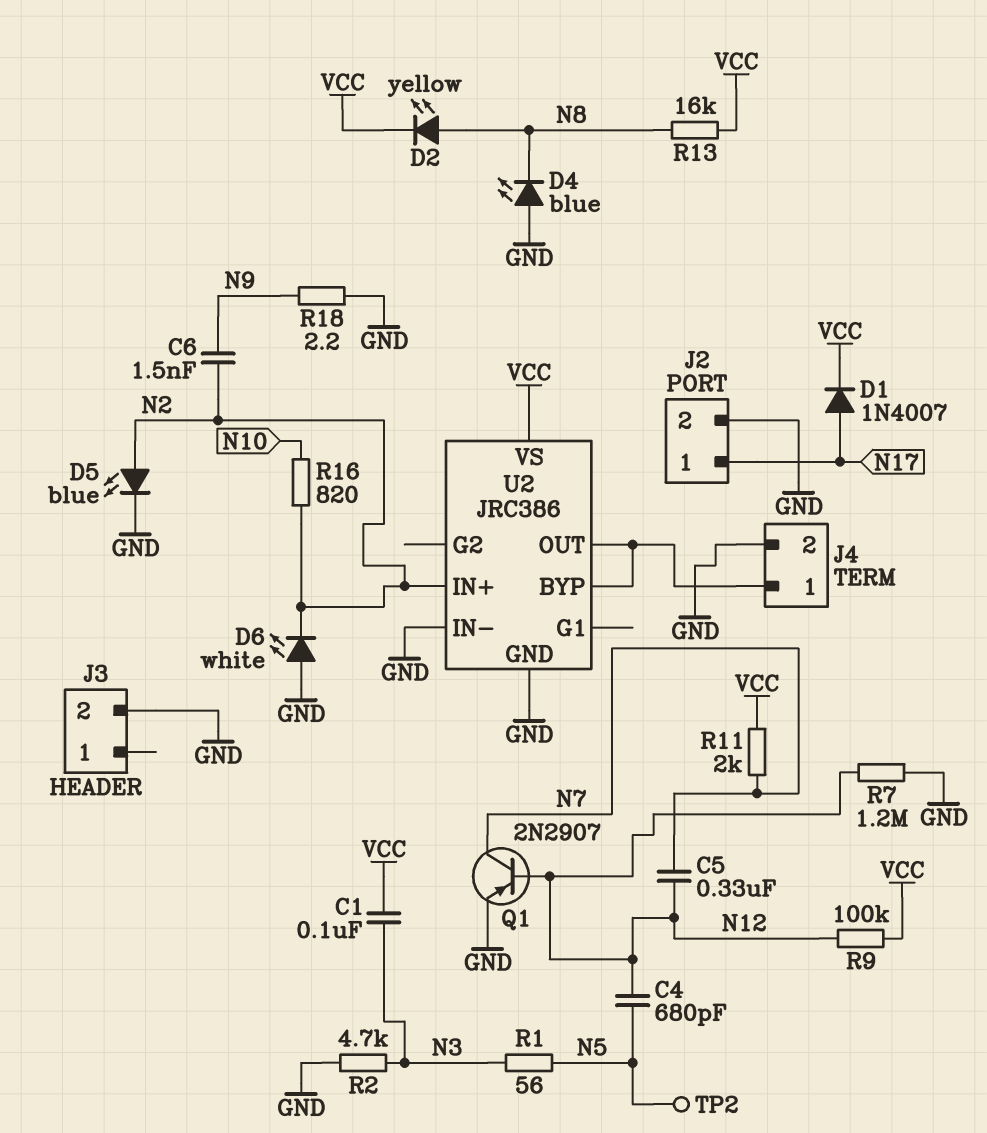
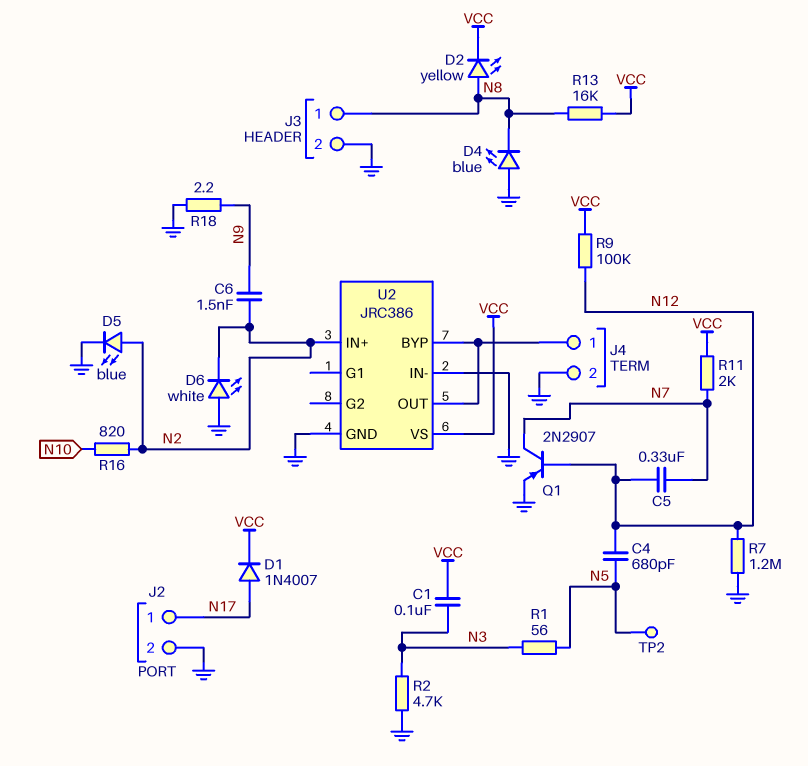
J3 pin 1: none -> N8

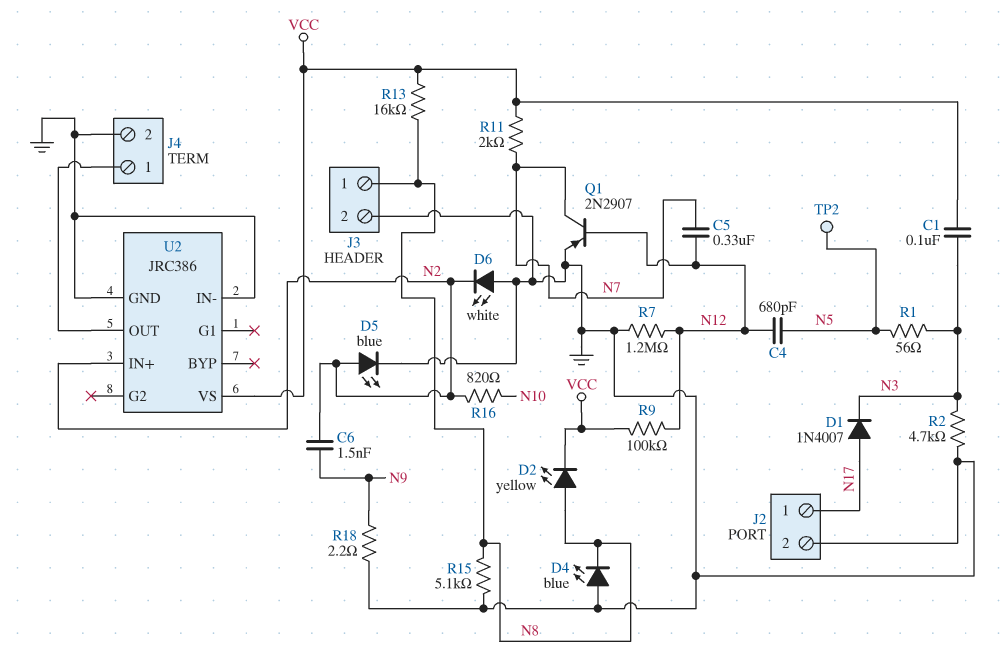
D1: diode 1N4007 (A N17, K VCC) -> diode 1N4007 (A N17, K N3)
R15: none -> 5.1k (GND, N8)
U2 pin BYP: J4/1 -> none

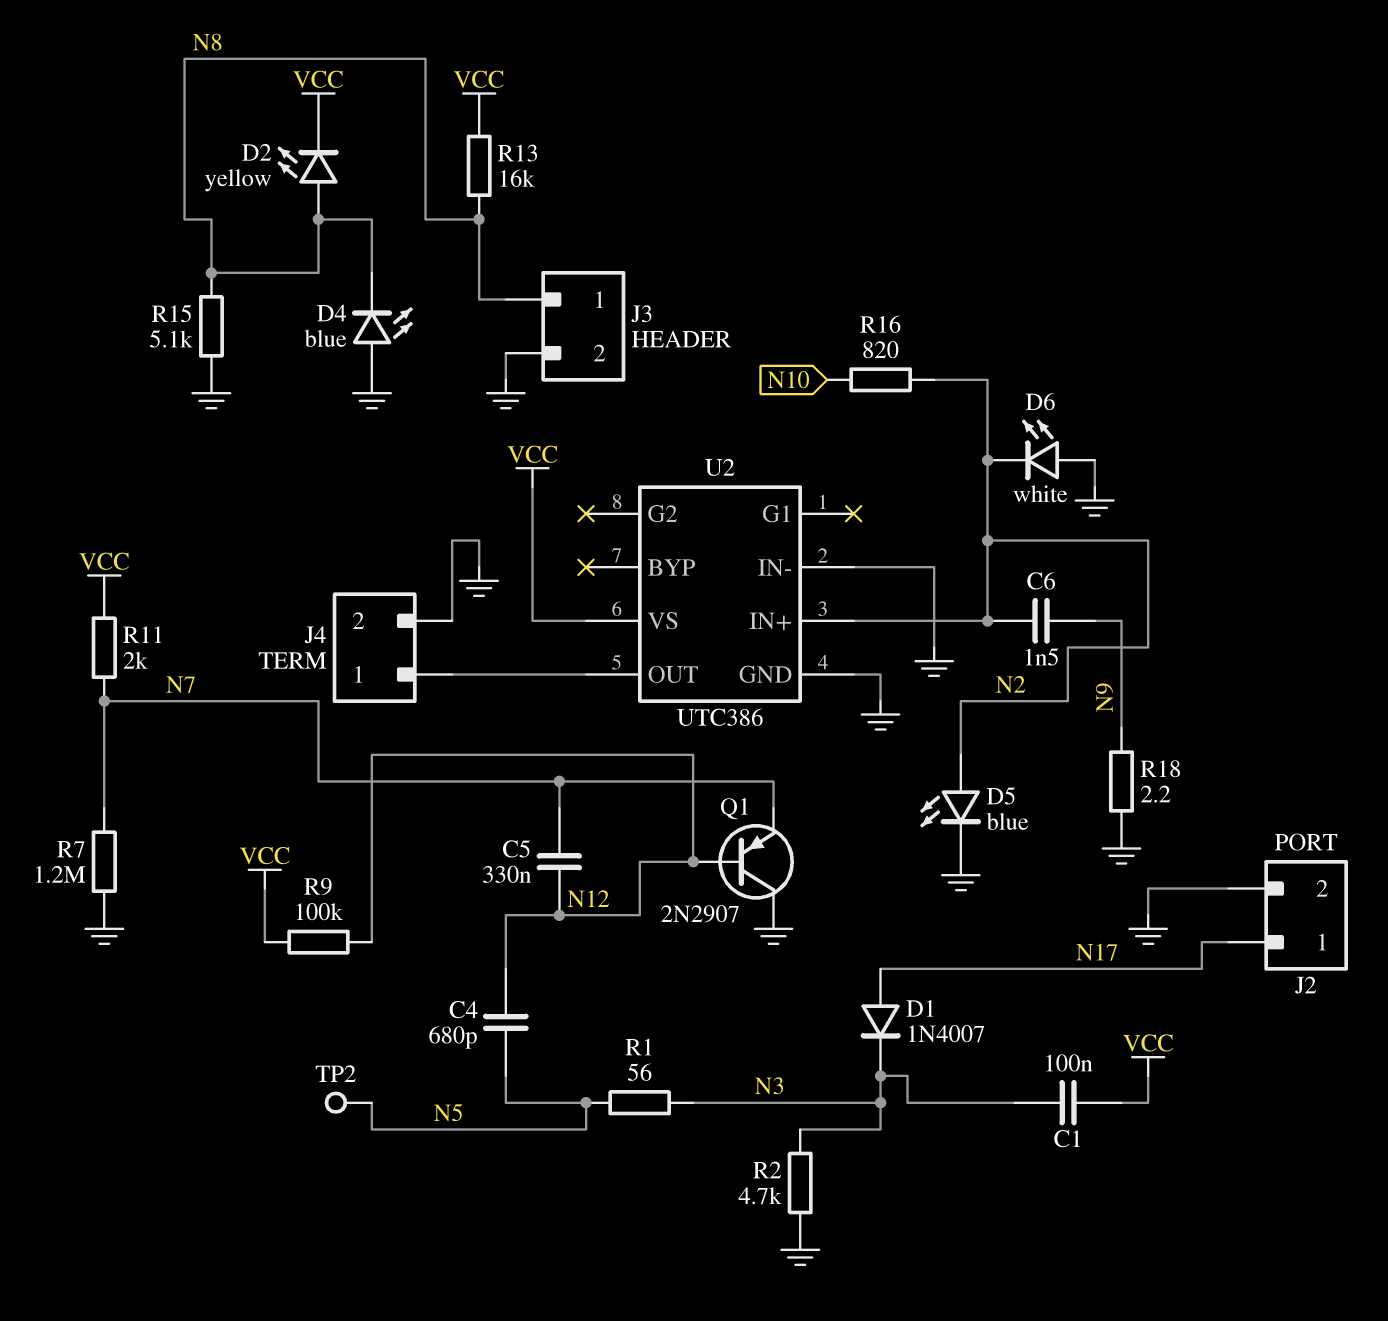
Q1: PNP 2N2907 (B N12, C N7, E GND) -> PNP 2N2907 (B N12, C GND, E N7)
R7: 1.2M (GND, N12) -> 1.2M (GND, N7)
U2: JRC386 -> UTC386

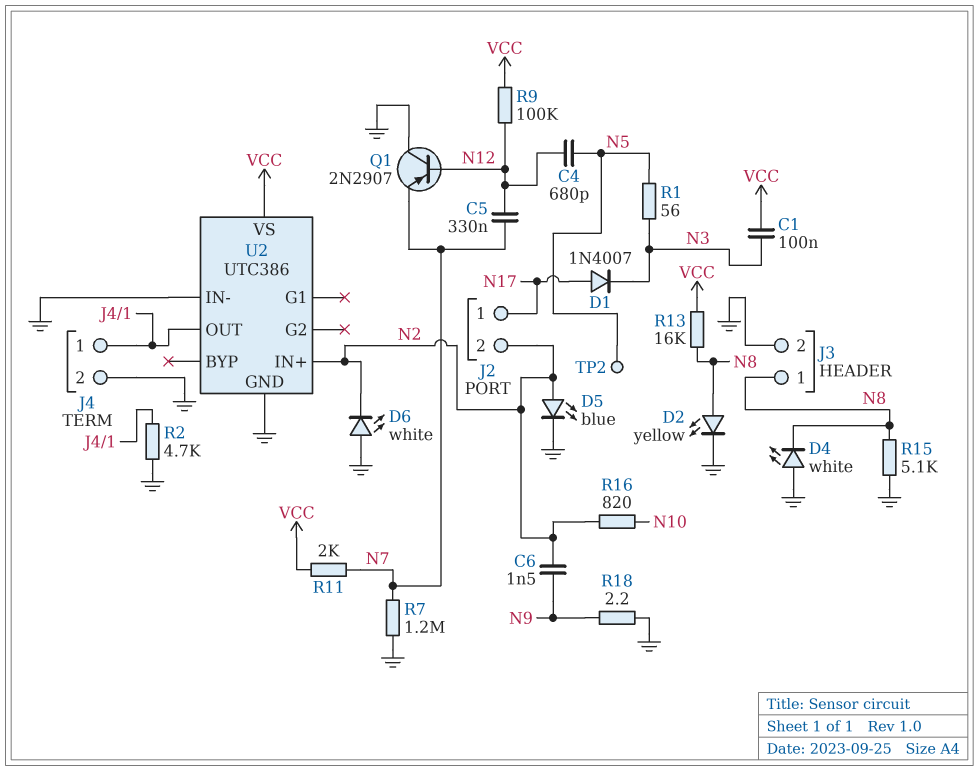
D2: LED yellow (A N8, K VCC) -> LED yellow (A N8, K GND)
D4: LED blue (A GND, K N8) -> LED white (A GND, K N8)
J2 pin 2: GND -> N2
R2: 4.7k (GND, N3) -> 4.7k (GND, J4/1)

